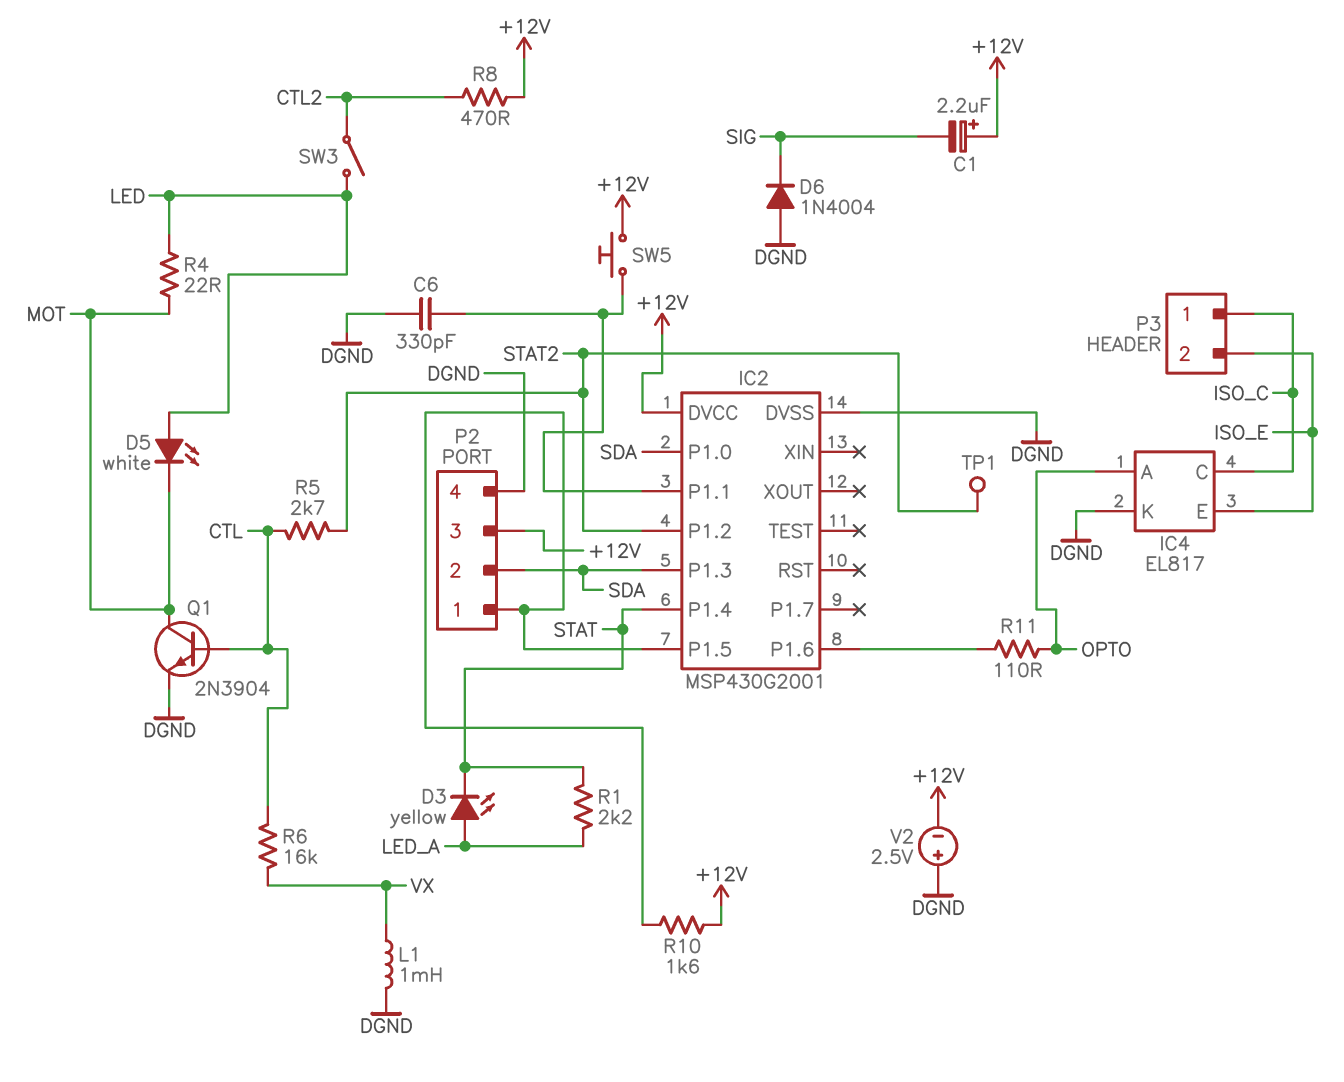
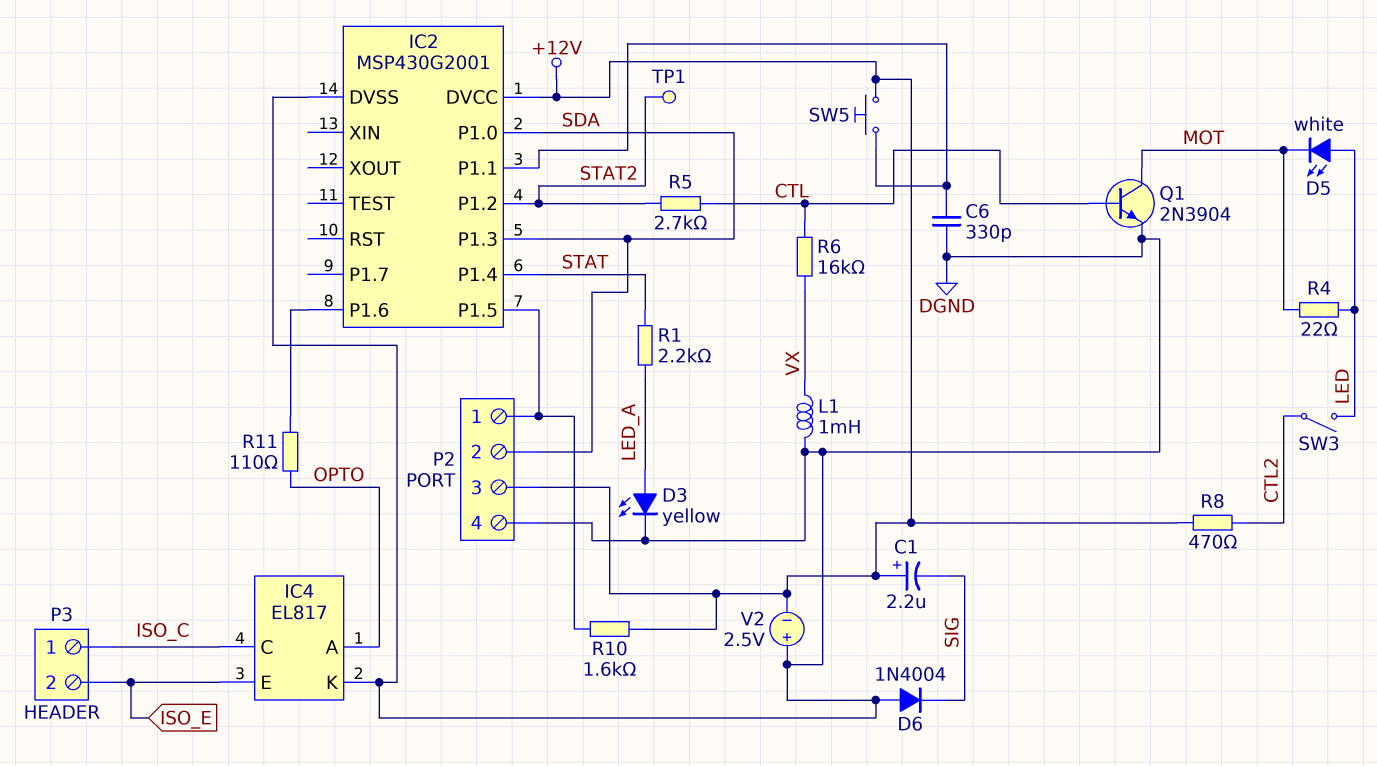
D3: LED yellow (A LED_A, K STAT) -> LED yellow (A LED_A, K DGND)

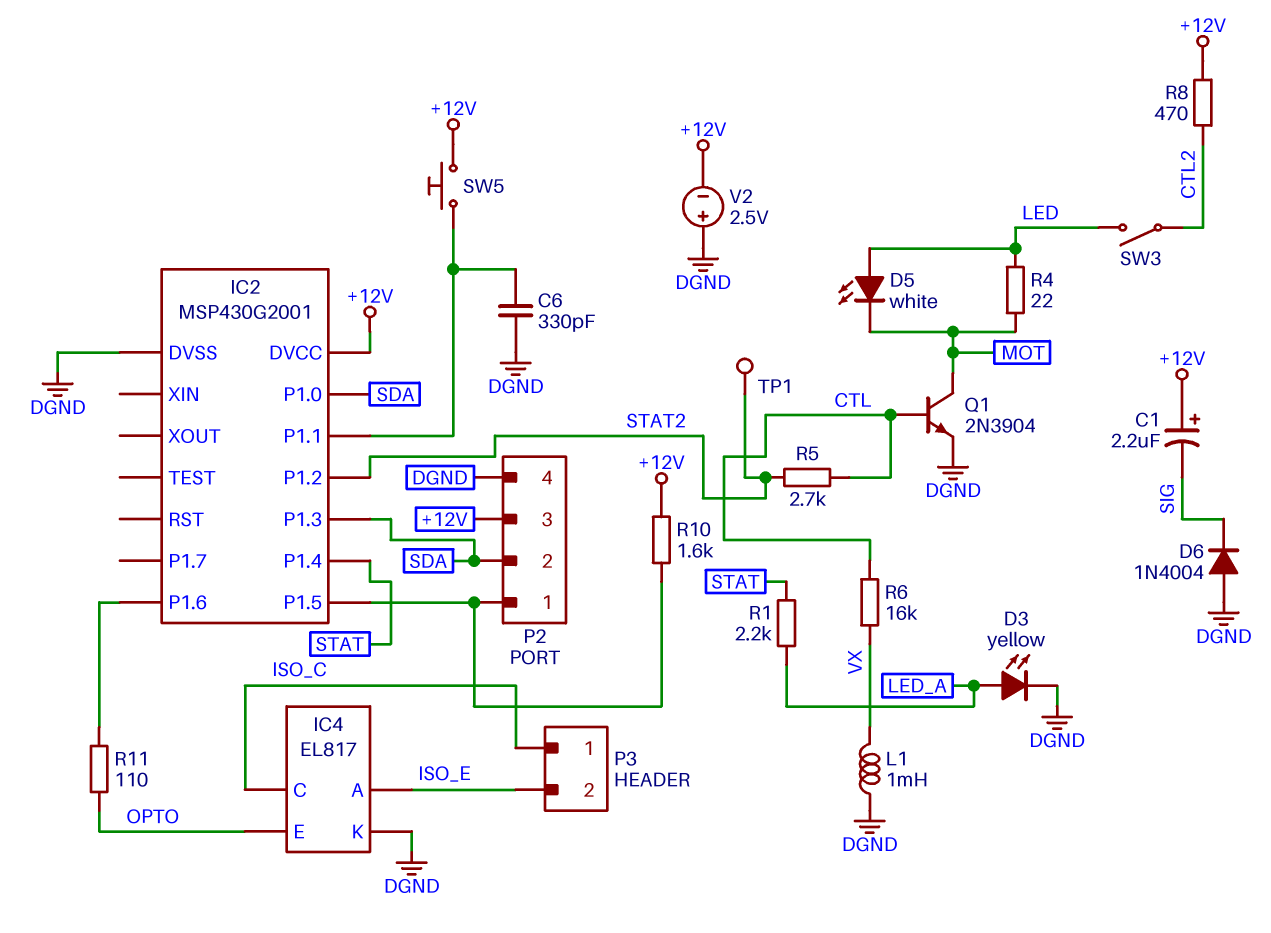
IC4 pin A: OPTO -> ISO_E
IC4 pin E: ISO_E -> OPTO

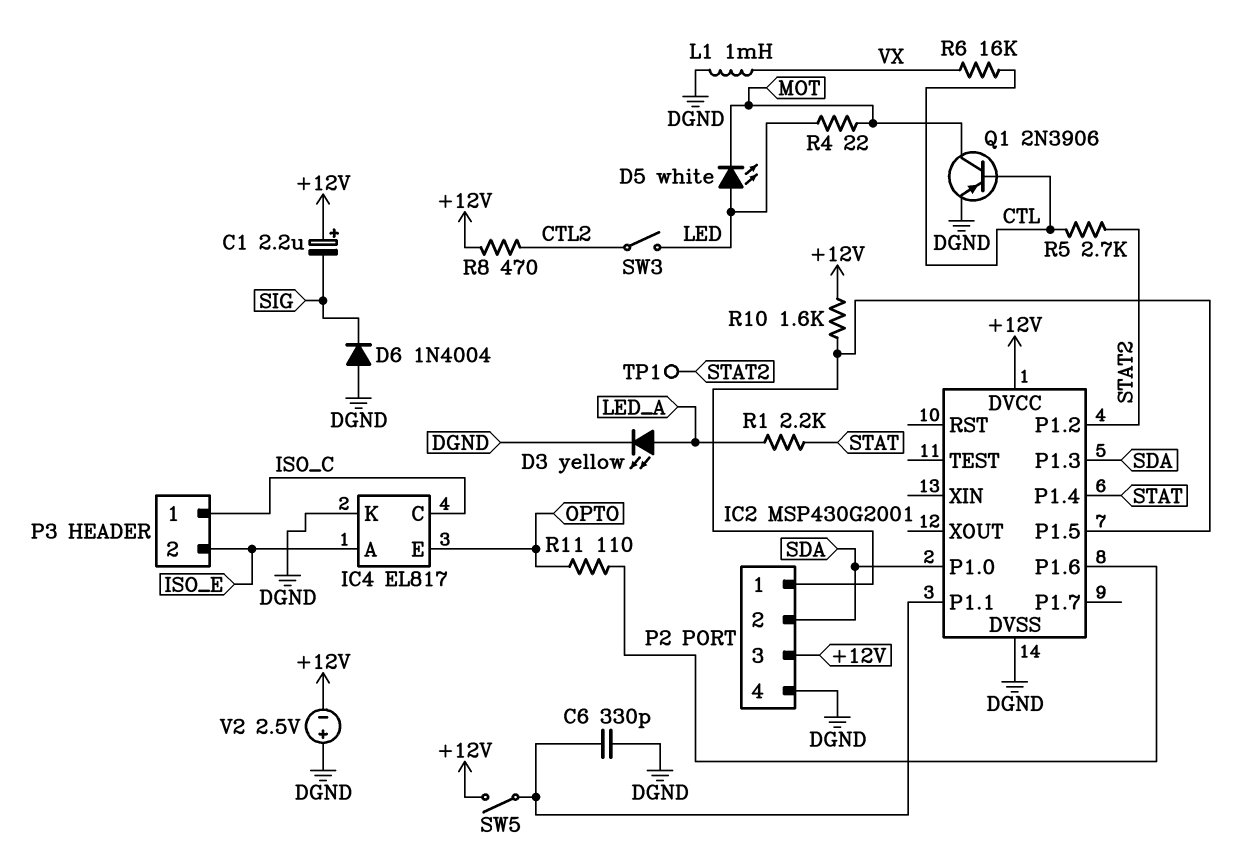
Q1: NPN 2N3904 (B CTL, C MOT, E DGND) -> PNP 2N3906 (B CTL, C MOT, E DGND)
SW5: button (+12V, IC2/P1.1) -> switch (+12V, IC2/P1.1)

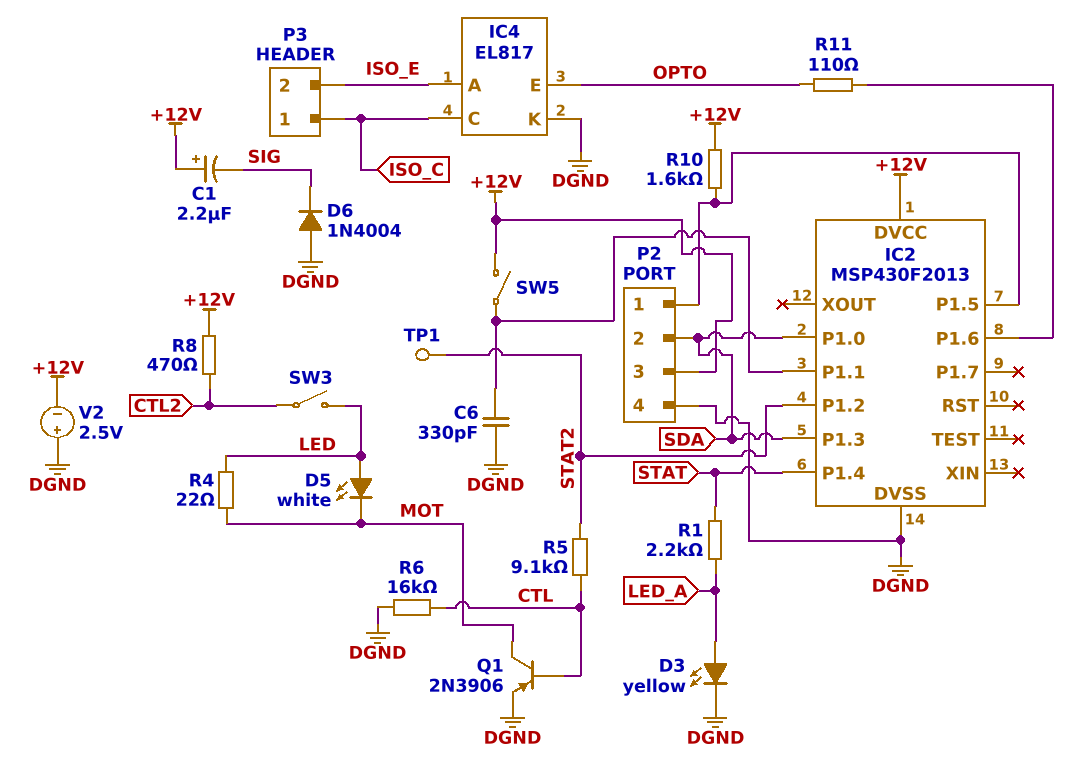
IC2: MSP430G2001 -> MSP430F2013
L1: 1mH (DGND, VX) -> none
R5: 2.7k (CTL, STAT2) -> 9.1k (CTL, STAT2)
R6: 16k (CTL, VX) -> 16k (CTL, DGND)

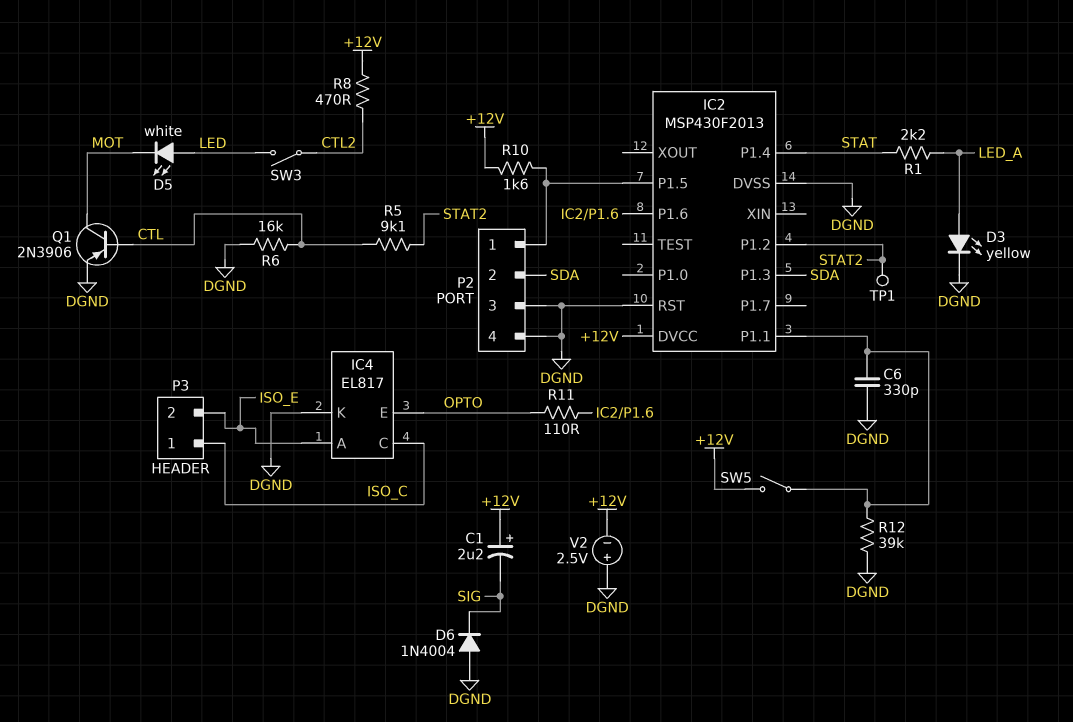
IC2 pin P1.0: SDA -> none
IC2 pin RST: none -> DGND
P2 pin 3: +12V -> DGND
R4: 22 (LED, MOT) -> none
R12: none -> 39k (DGND, IC2/P1.1)

